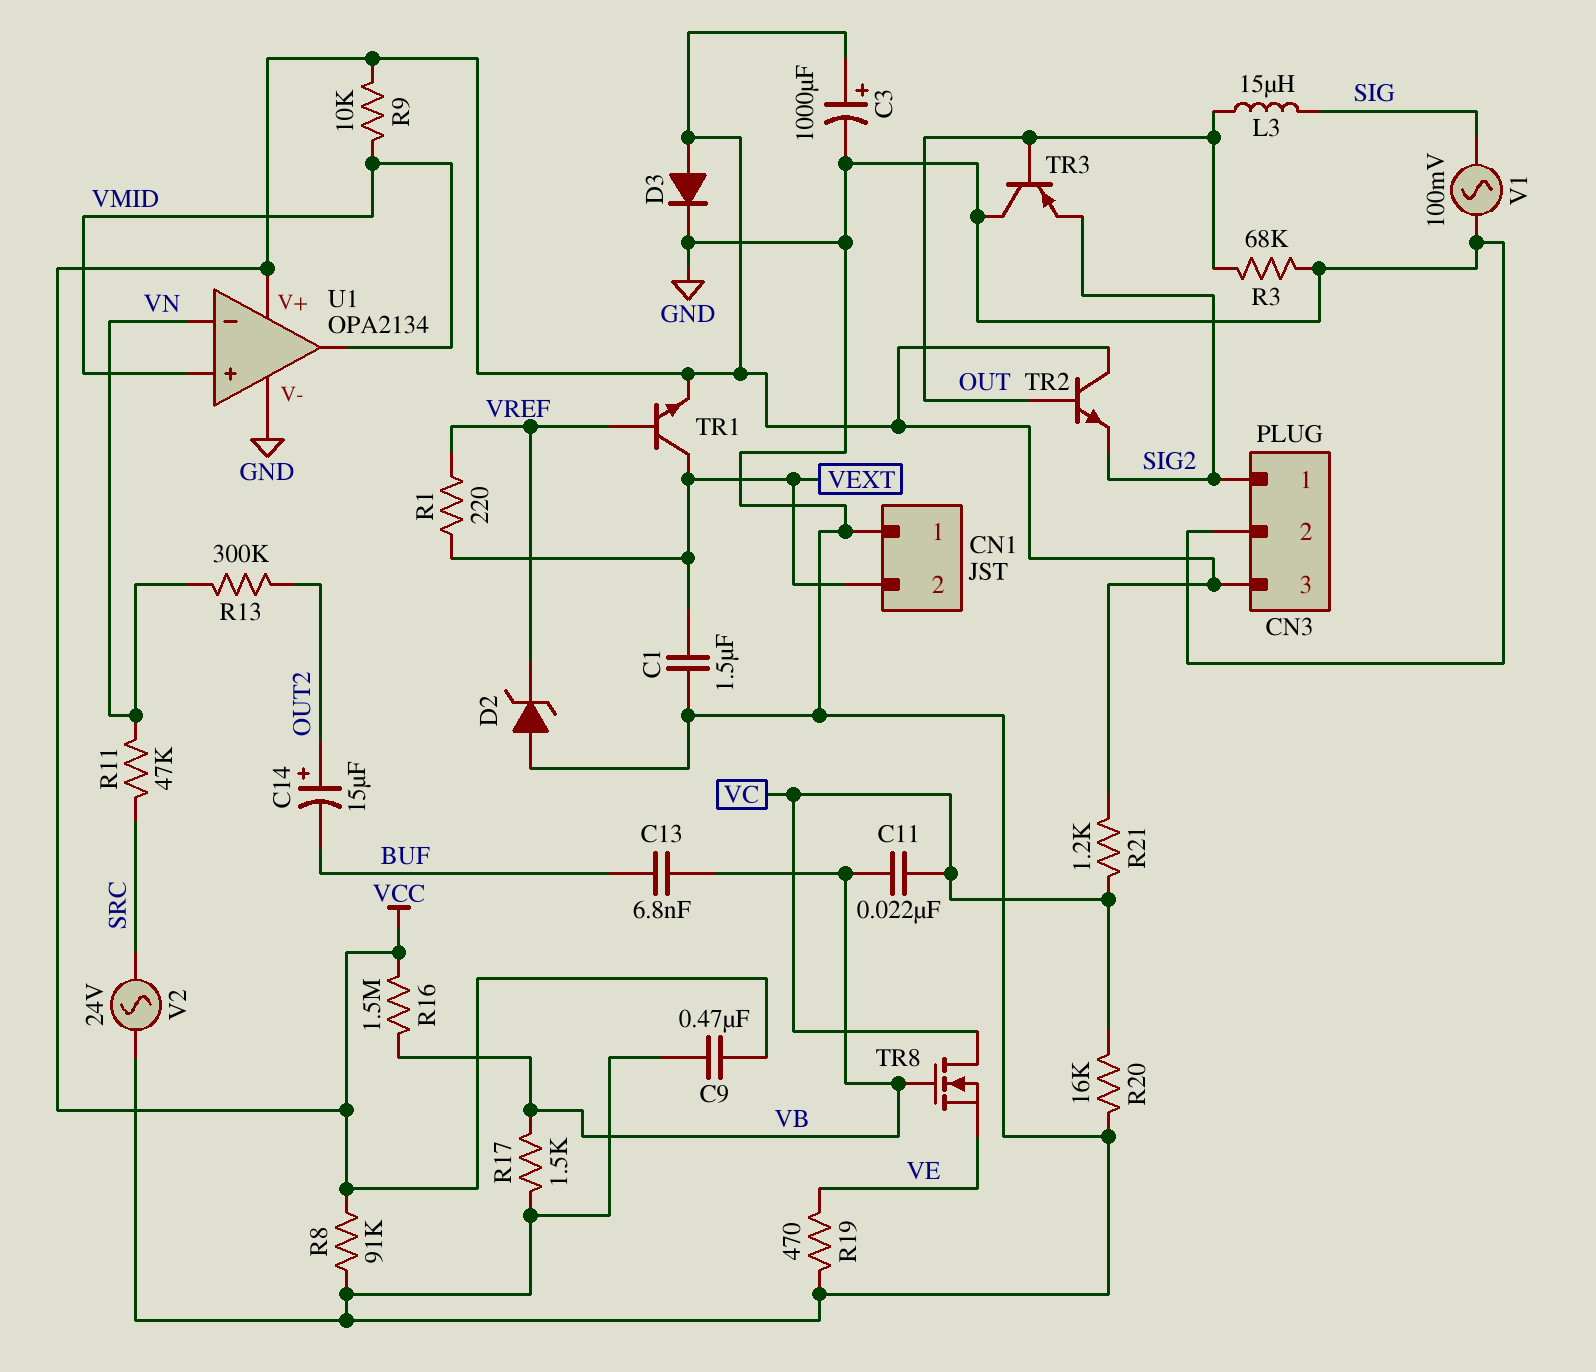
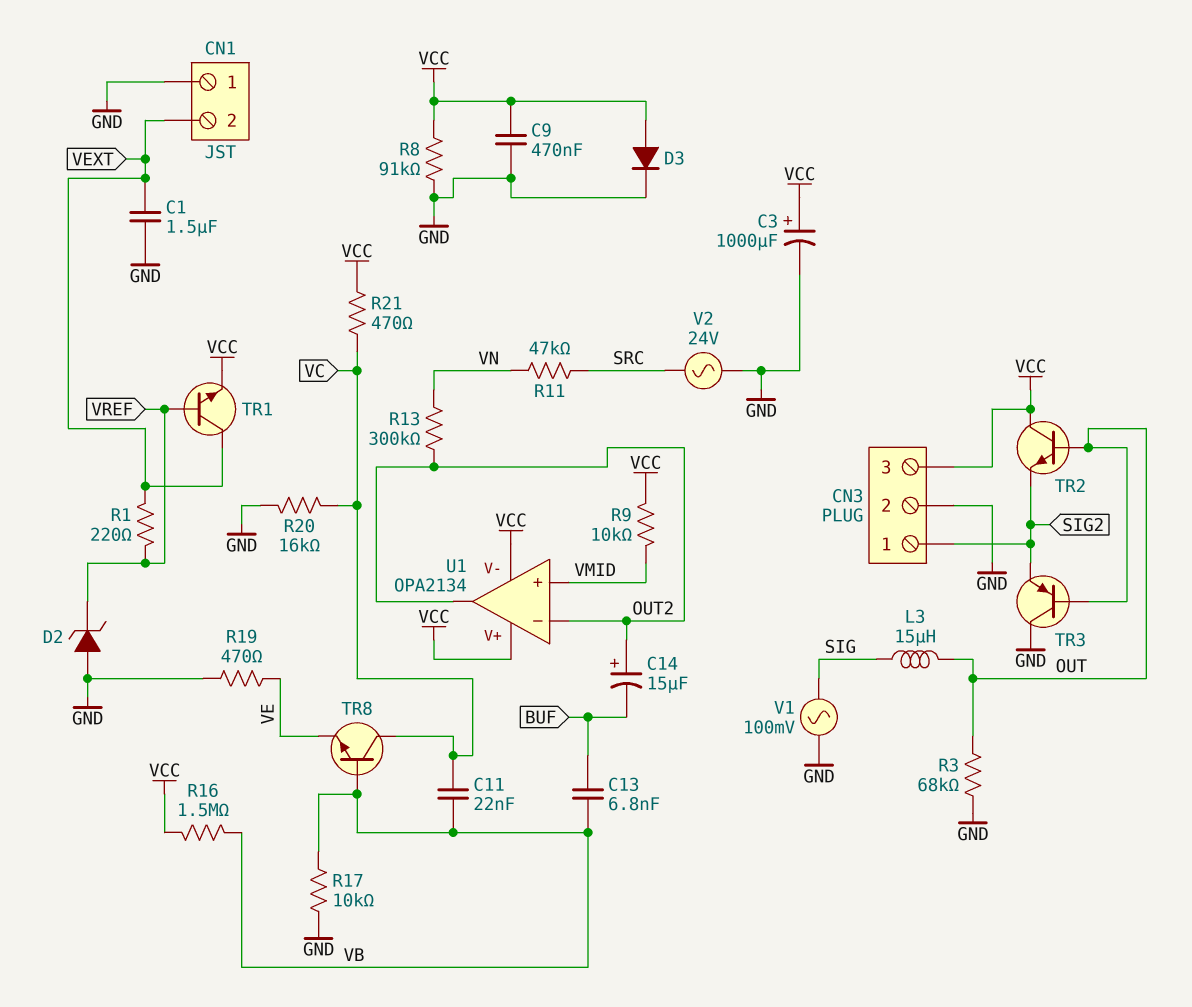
R17: 1.5k (GND, VB) -> 10k (GND, VB)
R21: 1.2k (VC, VCC) -> 470 (VC, VCC)
TR8: NMOS (G VB, D VC, S VE) -> NPN (B VB, C VC, E VE)
U1 pin V-: GND -> VCC
U1 pin in-: VN -> OUT2
U1 pin out: VMID -> OUT2

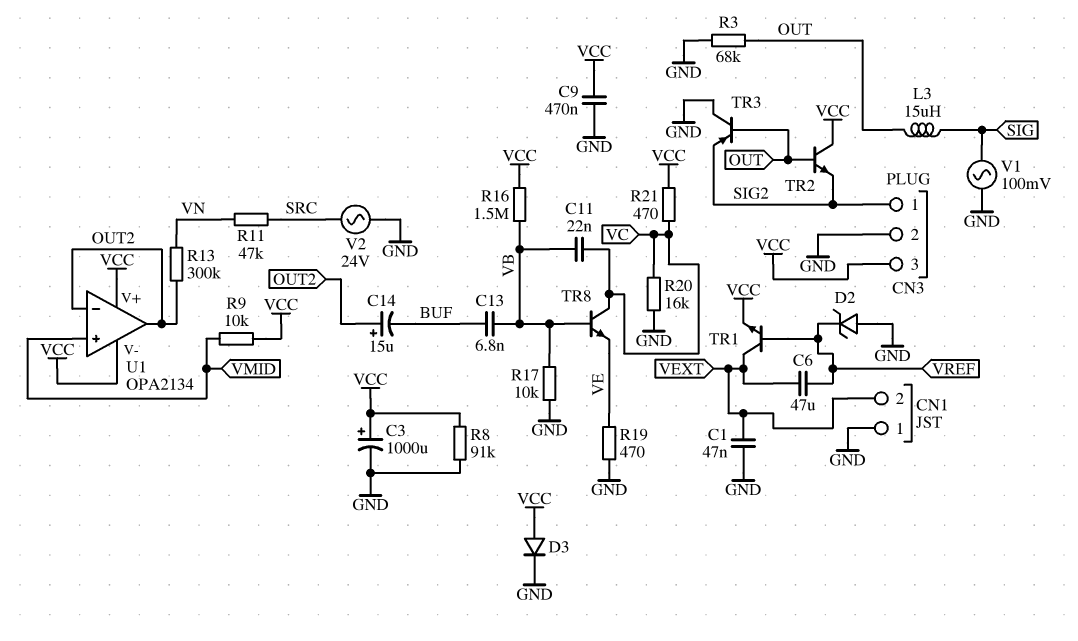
C1: 1.5uF (GND, VEXT) -> 47nF (GND, VEXT)
C6: none -> 47uF (VEXT, VREF)
R1: 220 (VEXT, VREF) -> none

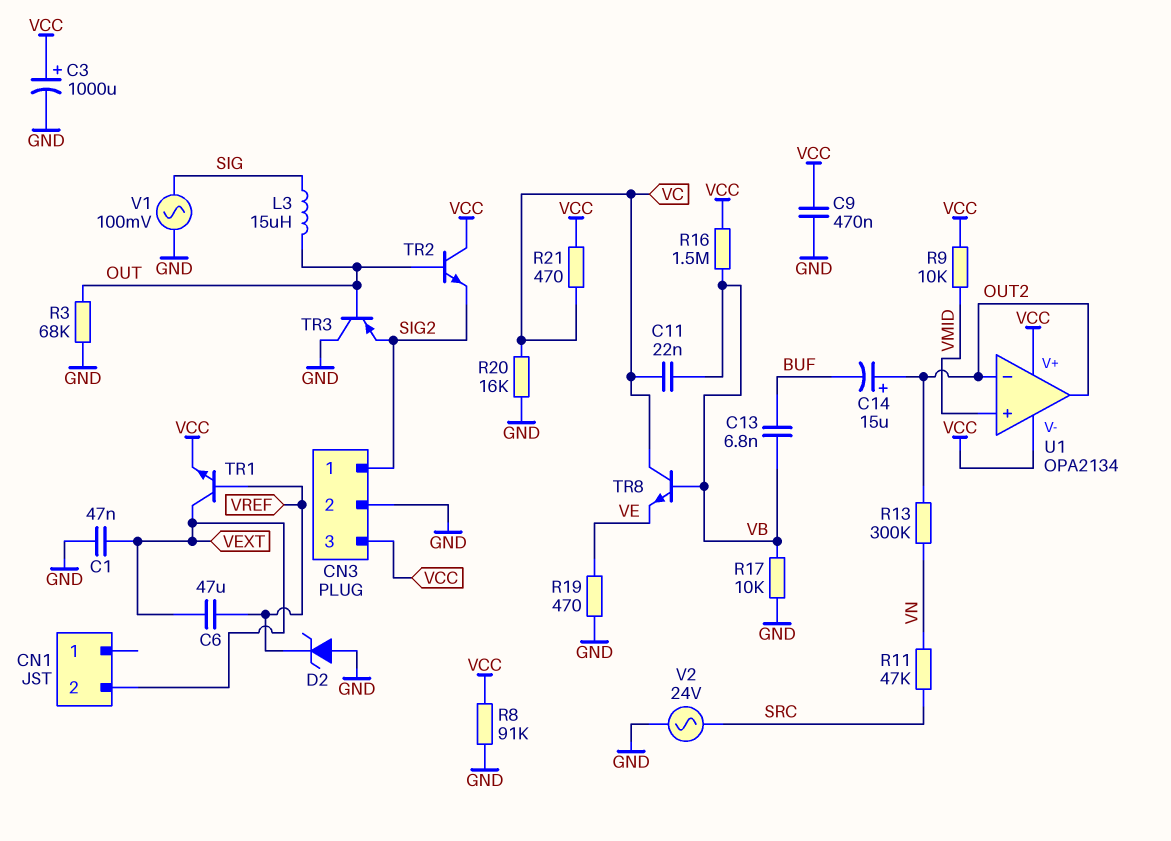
CN1 pin 1: GND -> none
D3: diode (A VCC, K GND) -> none

